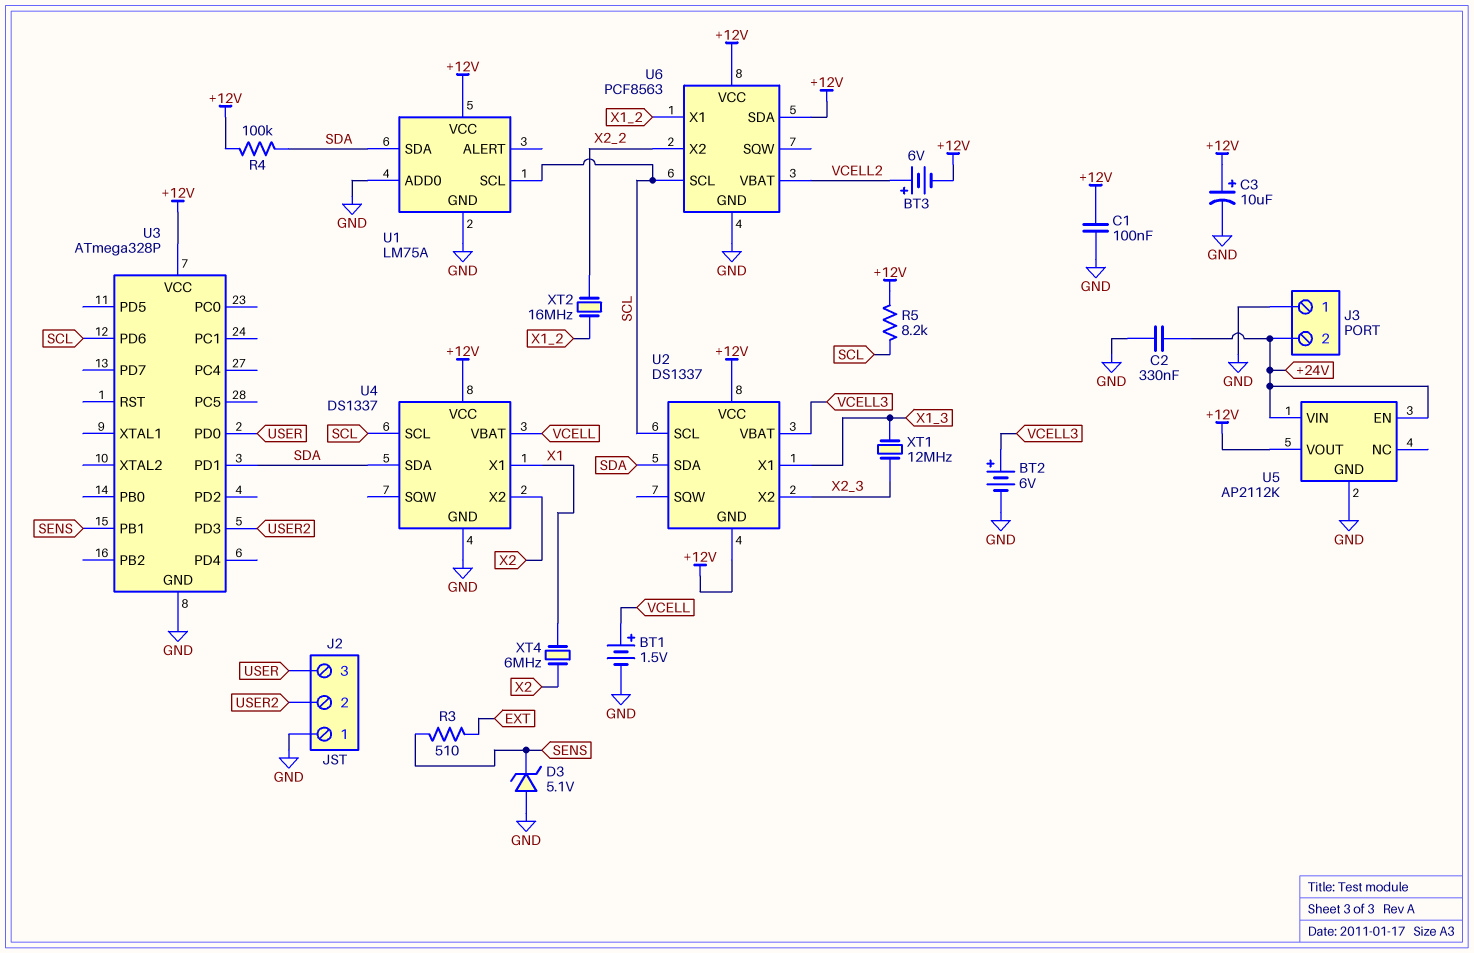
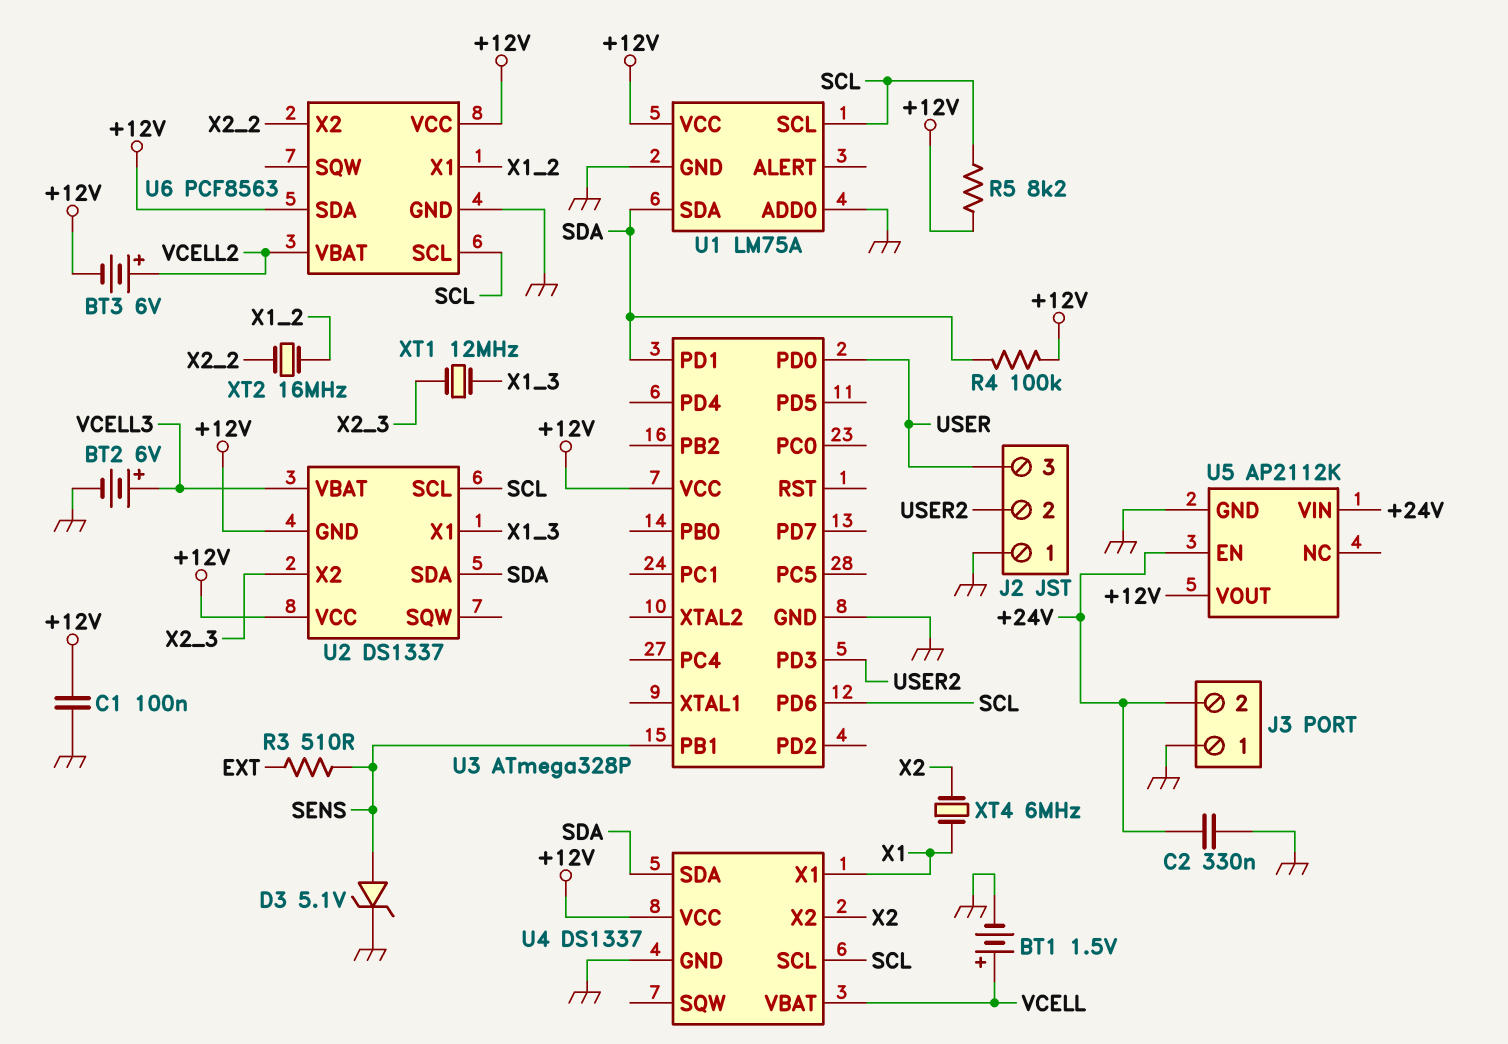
C3: 10uF (plus +12V, minus GND) -> none
D3: zener 5.1V (A GND, K SENS) -> zener 5.1V (A SENS, K GND)

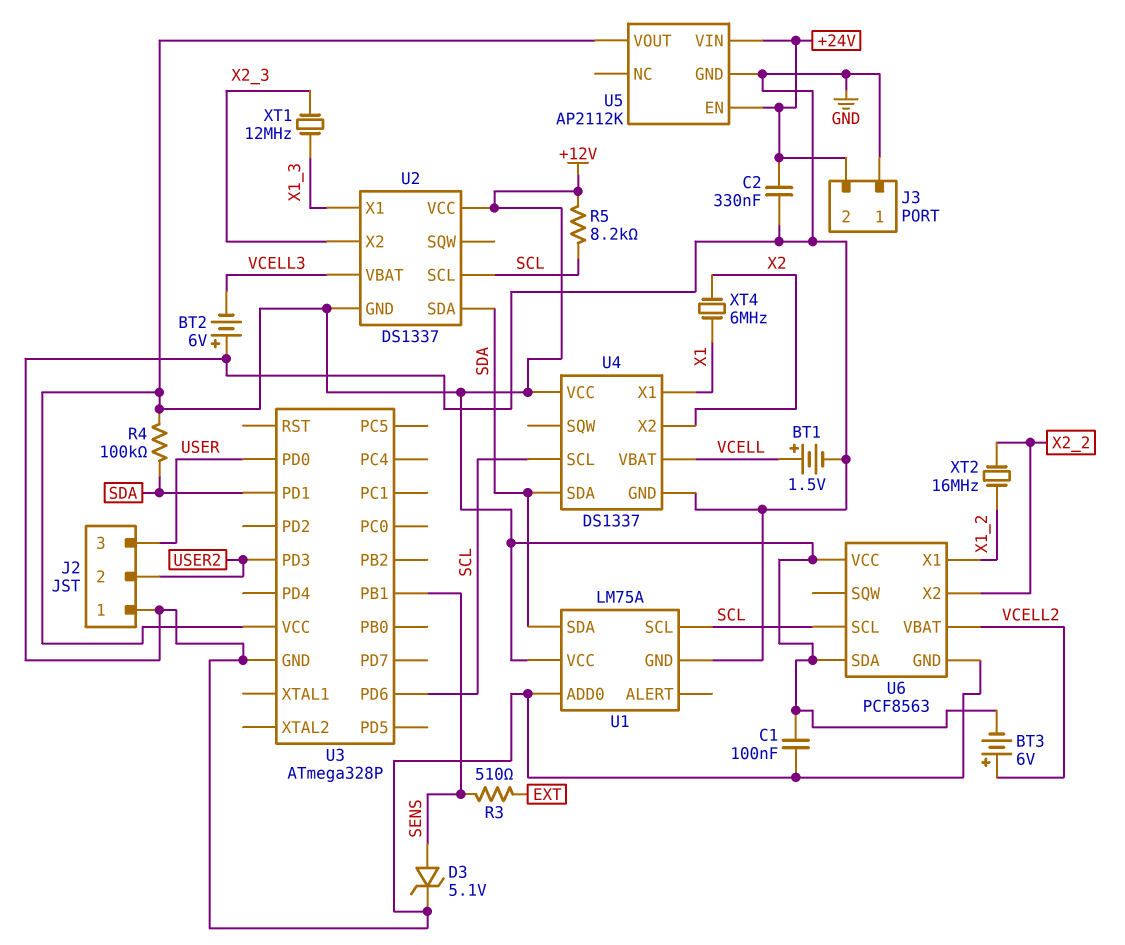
BT2: 6V (plus VCELL3, minus GND) -> 6V (plus GND, minus VCELL3)

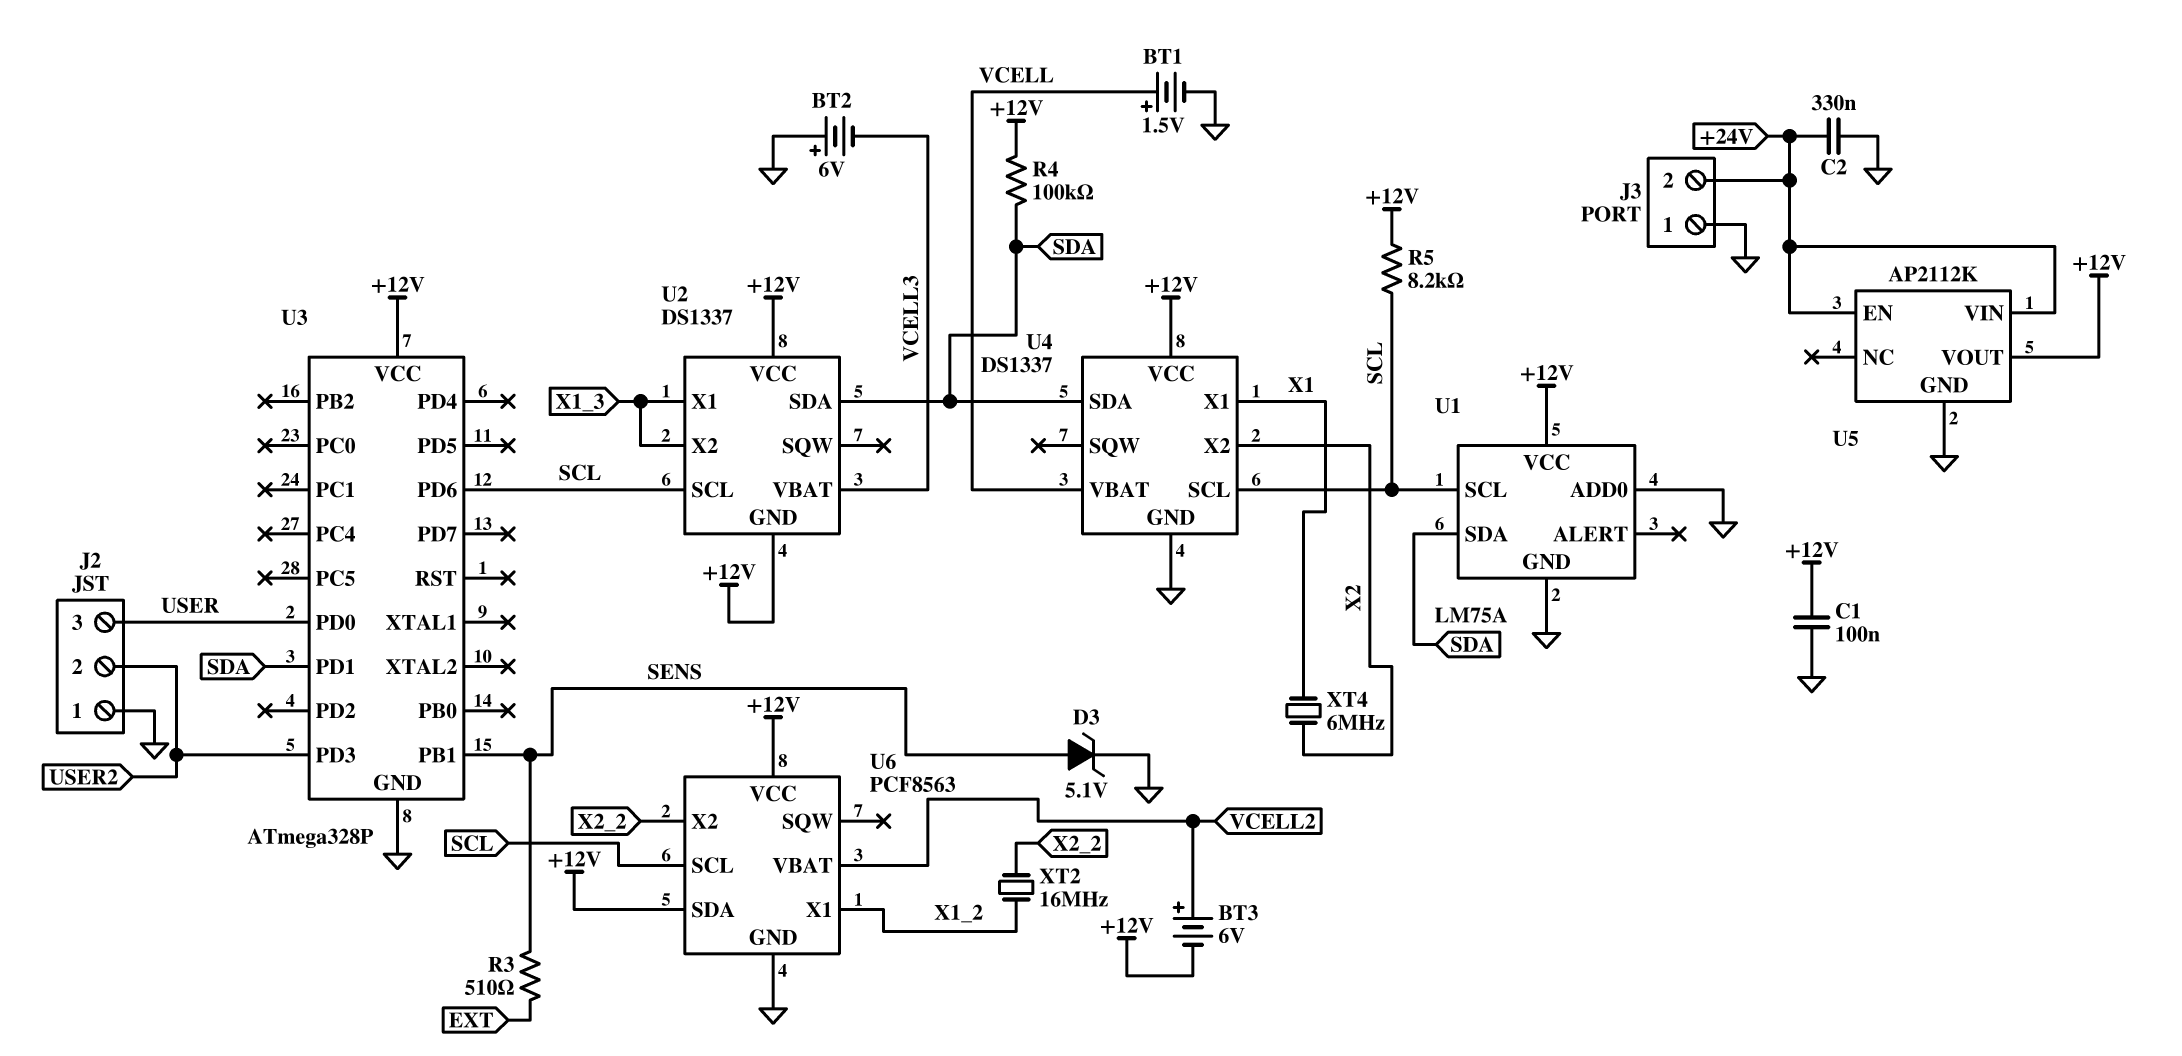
U2 pin X2: X2_3 -> X1_3
XT1: 12MHz (X1_3, X2_3) -> none

